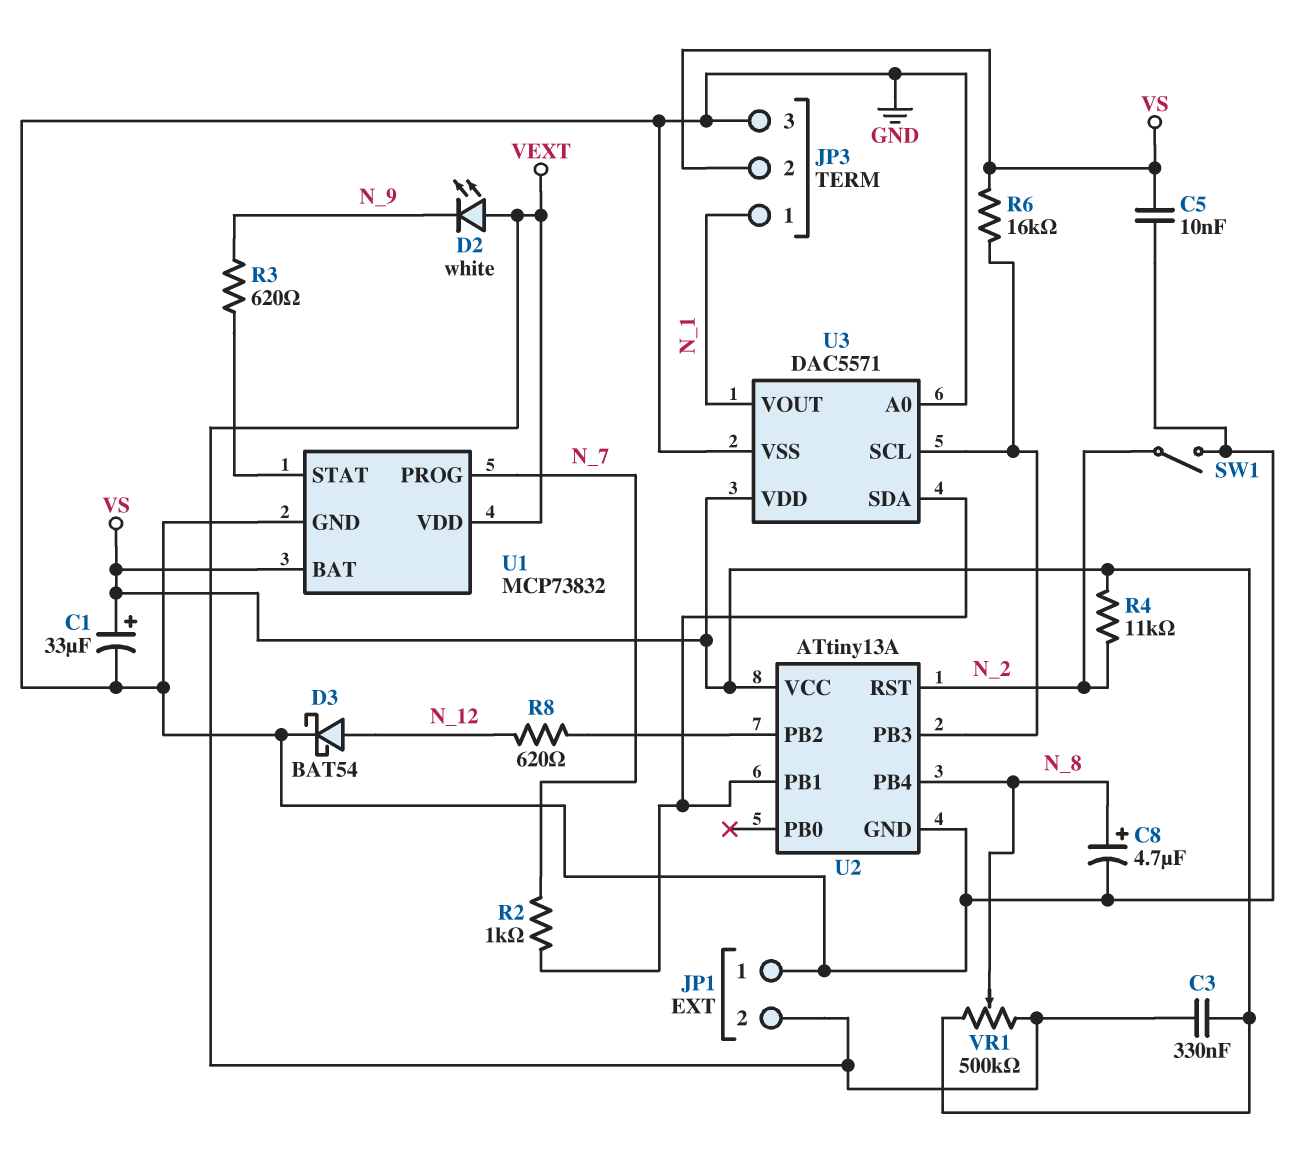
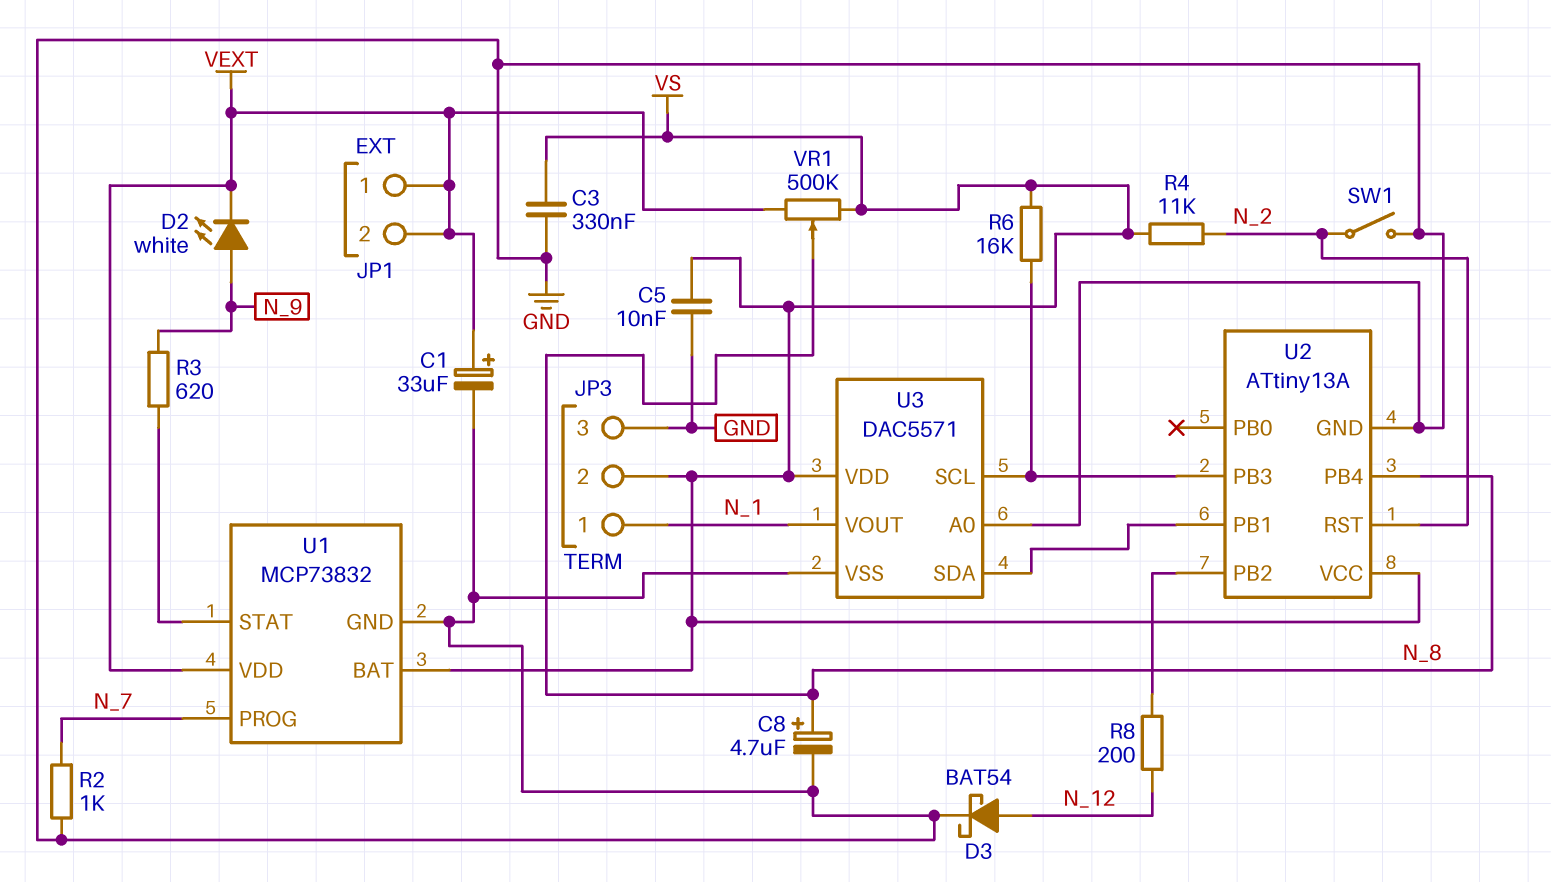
C1: 33uF (plus VS, minus GND) -> 33uF (plus VEXT, minus GND)
C3: 330nF (VEXT, VS) -> 330nF (GND, VS)
D2: LED white (A VEXT, K N_9) -> LED white (A N_9, K VEXT)
JP1 pin 1: GND -> VEXT
R2: 1k (N_7, U2/PB1) -> 1k (GND, N_7)
R8: 620 (N_12, U2/PB2) -> 200 (N_12, U2/PB2)

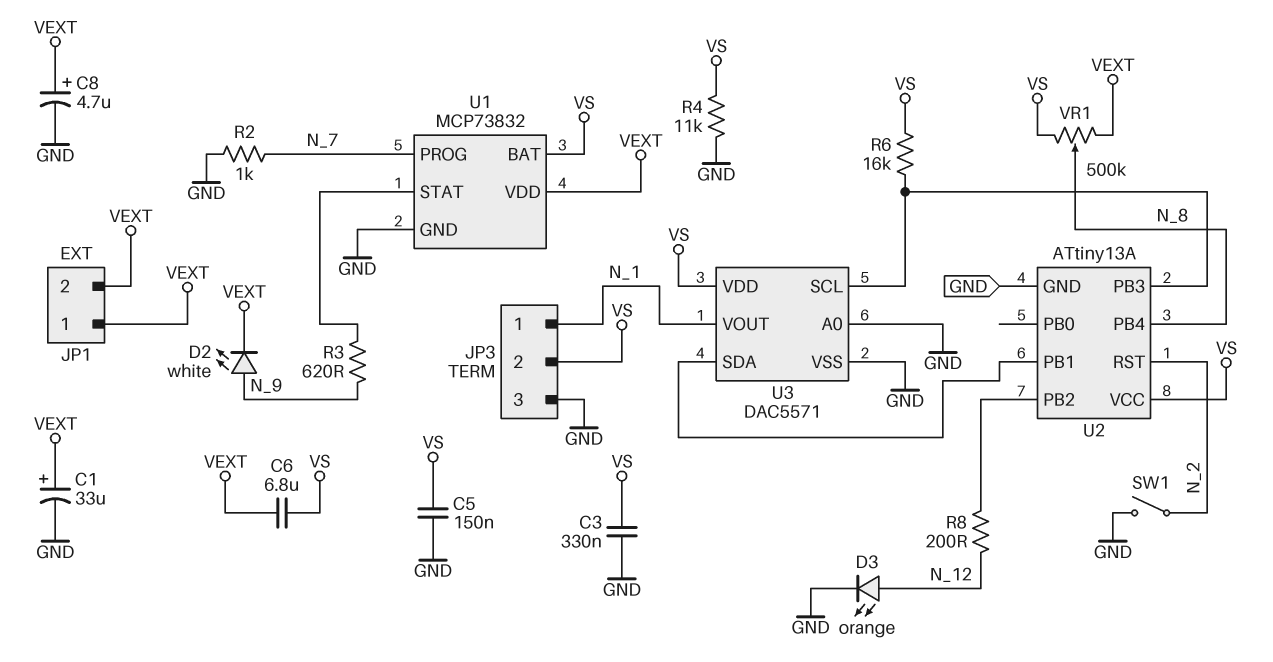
C5: 10nF (GND, VS) -> 150nF (GND, VS)
C6: none -> 6.8uF (VEXT, VS)
C8: 4.7uF (plus N_8, minus GND) -> 4.7uF (plus VEXT, minus GND)
D3: schottky BAT54 (A N_12, K GND) -> LED orange (A N_12, K GND)
R4: 11k (N_2, VS) -> 11k (GND, VS)

